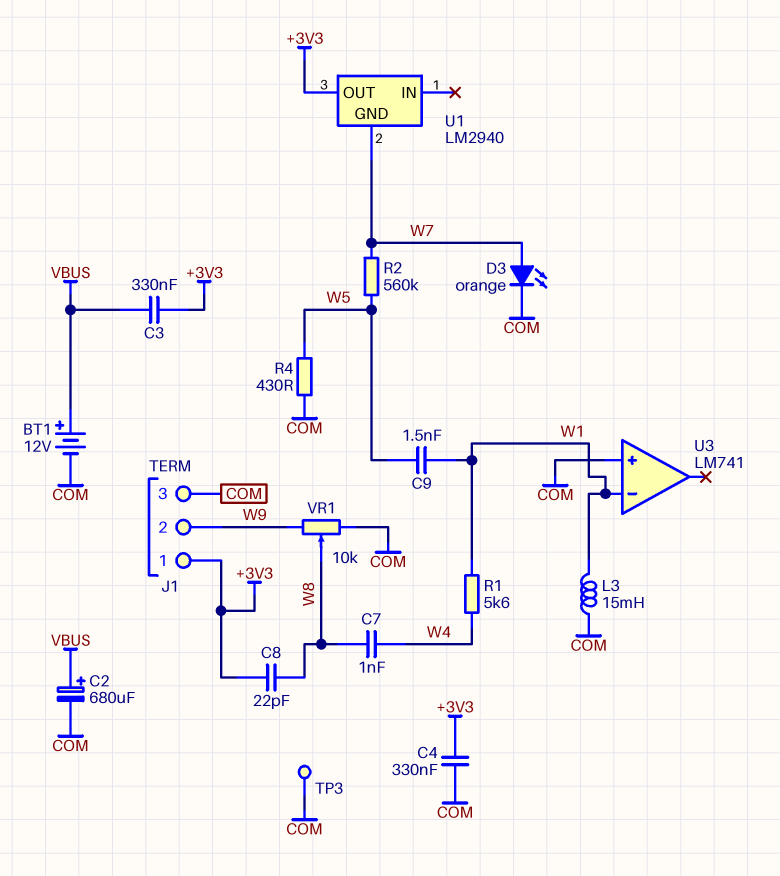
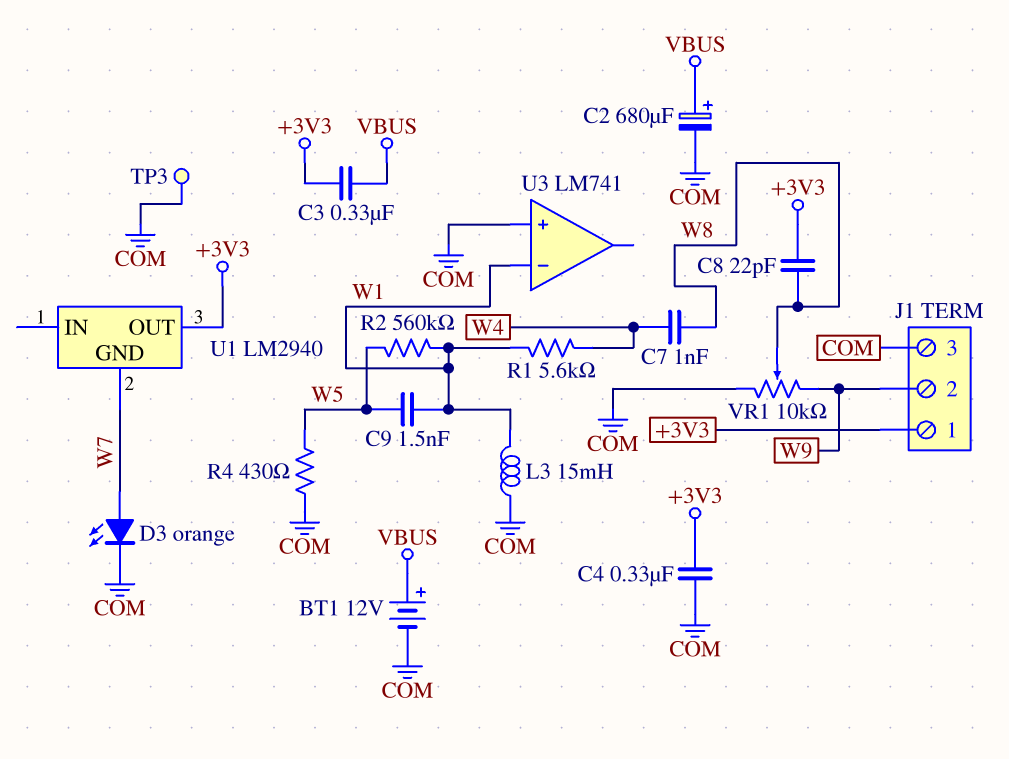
R2: 560k (W5, W7) -> 560k (W1, W5)

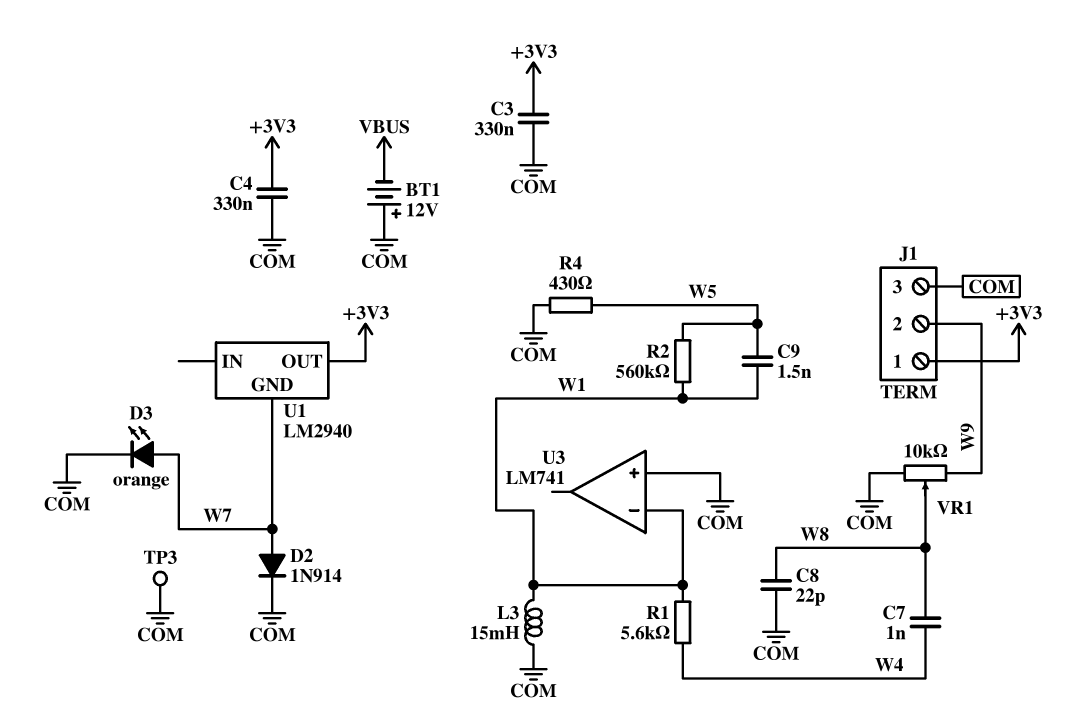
BT1: 12V (plus VBUS, minus COM) -> 12V (plus COM, minus VBUS)
C2: 680uF (plus VBUS, minus COM) -> none
C3: 330nF (+3V3, VBUS) -> 330nF (+3V3, COM)
C8: 22pF (+3V3, W8) -> 22pF (COM, W8)
D2: none -> diode 1N914 (A W7, K COM)

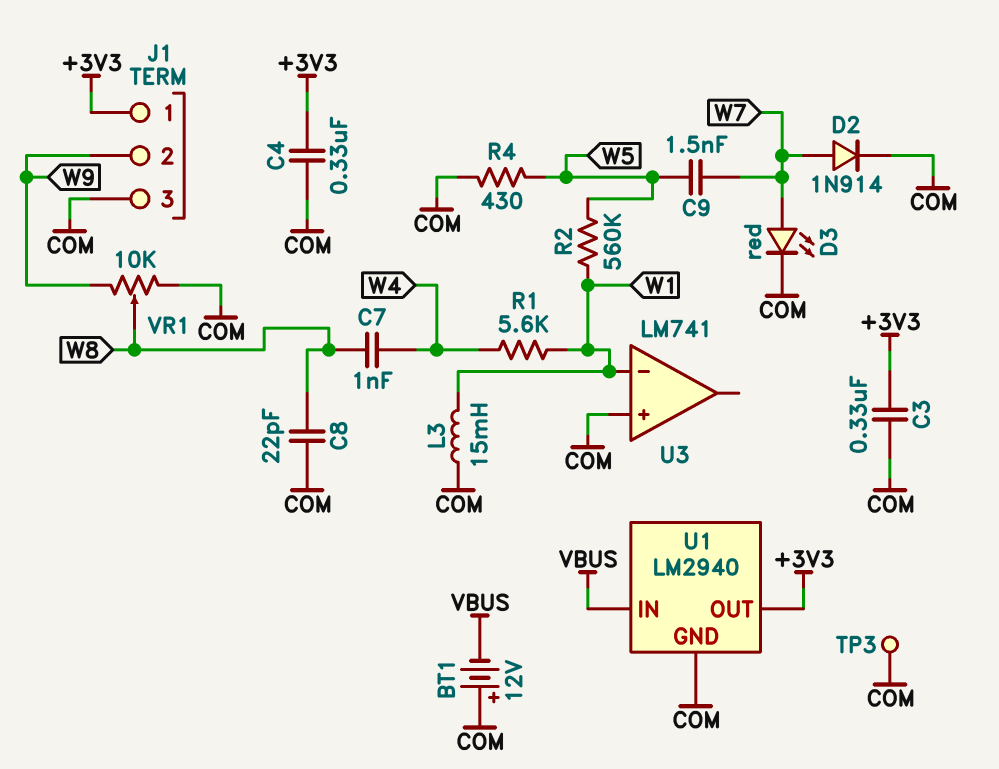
C9: 1.5nF (W1, W5) -> 1.5nF (W5, W7)
D3: LED orange (A W7, K COM) -> LED red (A W7, K COM)
U1 pin GND: W7 -> COM
U1 pin IN: none -> VBUS

